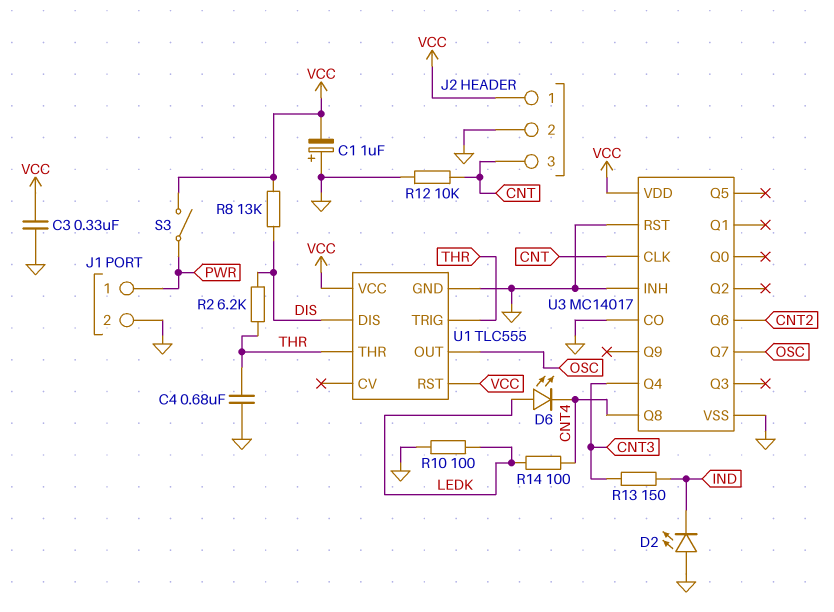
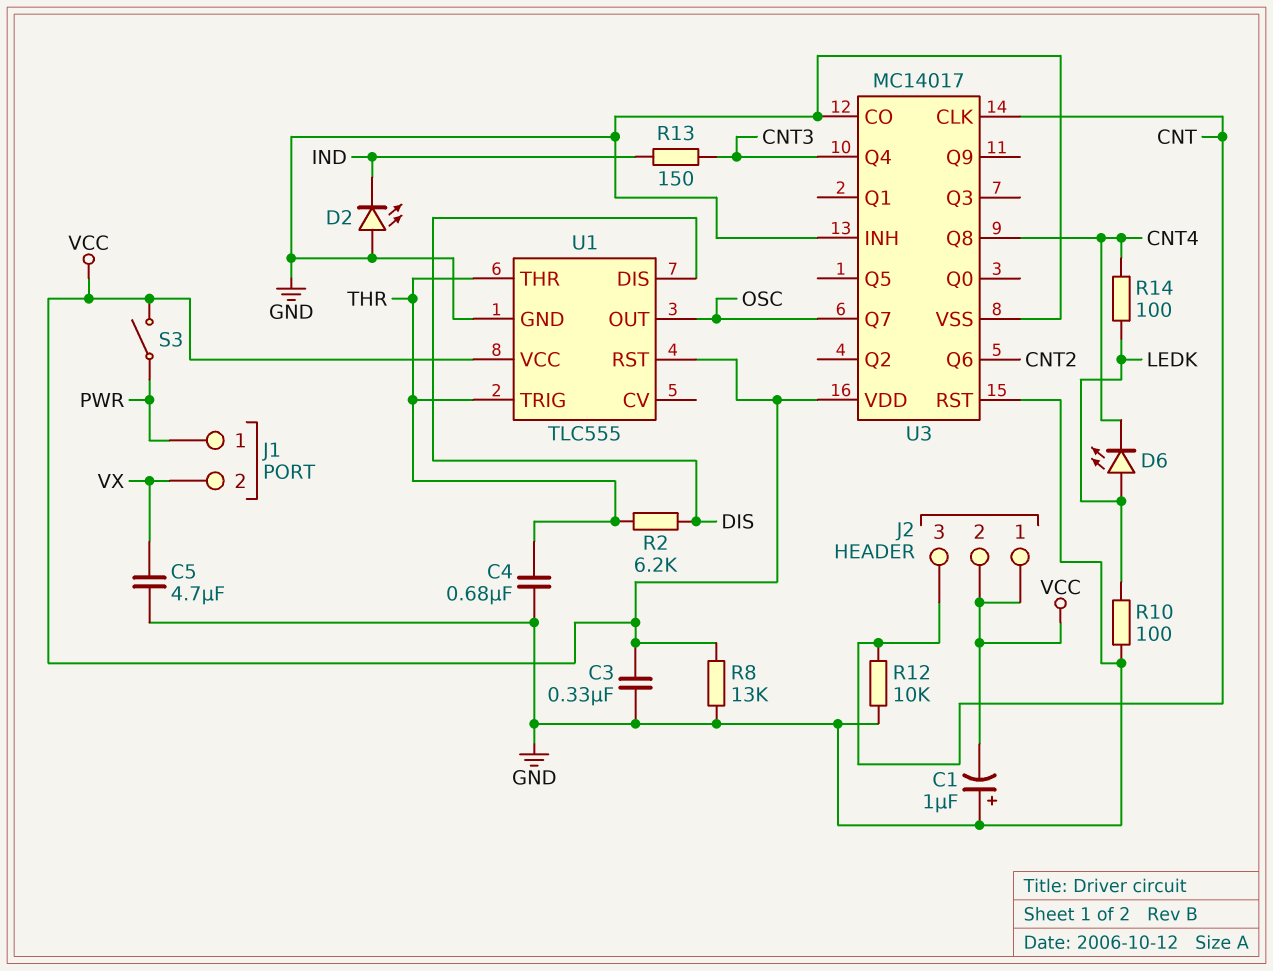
C5: none -> 4.7uF (GND, VX)
J1 pin 2: GND -> VX
J2 pin 2: GND -> VCC
R8: 13k (DIS, VCC) -> 13k (GND, VCC)

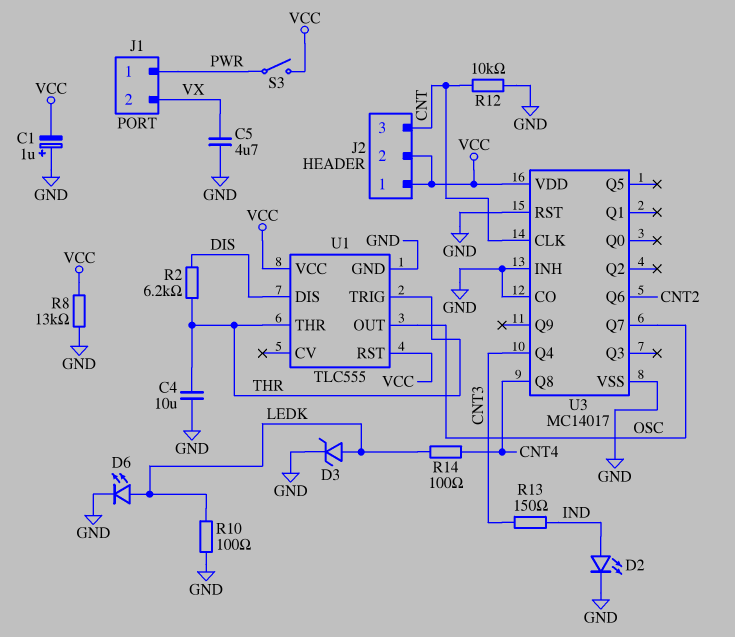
C3: 330nF (GND, VCC) -> none
C4: 680nF (GND, THR) -> 10uF (GND, THR)
D2: LED (A GND, K IND) -> LED (A IND, K GND)
D3: none -> zener (A LEDK, K GND)
D6: LED (A LEDK, K CNT4) -> LED (A LEDK, K GND)

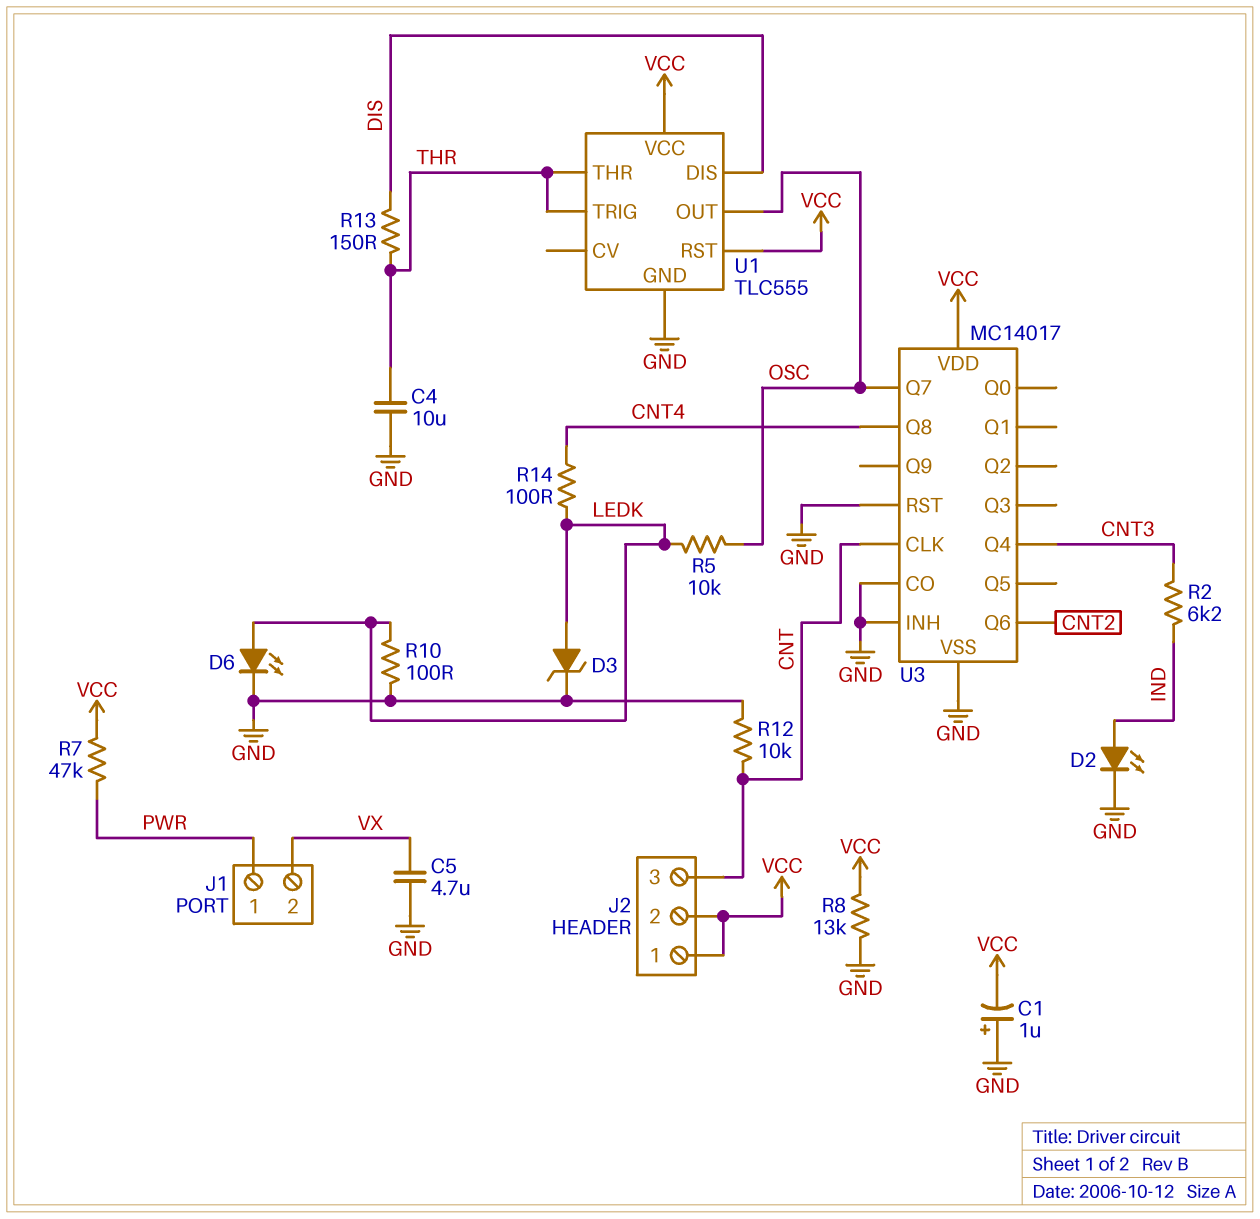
R2: 6.2k (DIS, THR) -> 6.2k (CNT3, IND)
R5: none -> 10k (LEDK, OSC)
R7: none -> 47k (PWR, VCC)
R13: 150 (CNT3, IND) -> 150 (DIS, THR)
S3: switch (PWR, VCC) -> none

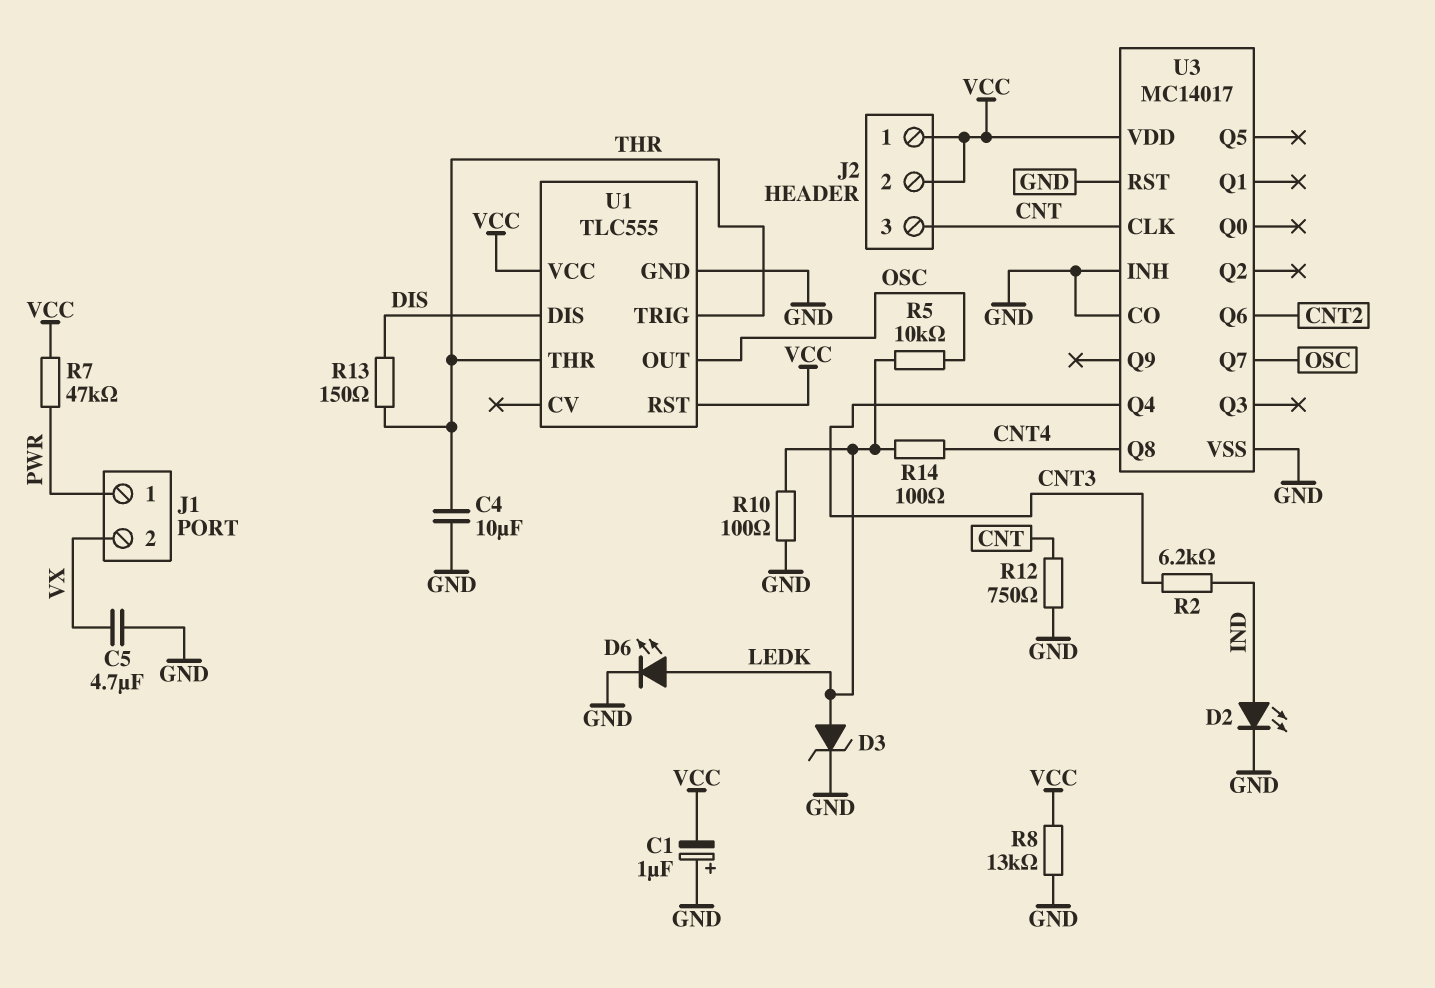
R12: 10k (CNT, GND) -> 750 (CNT, GND)

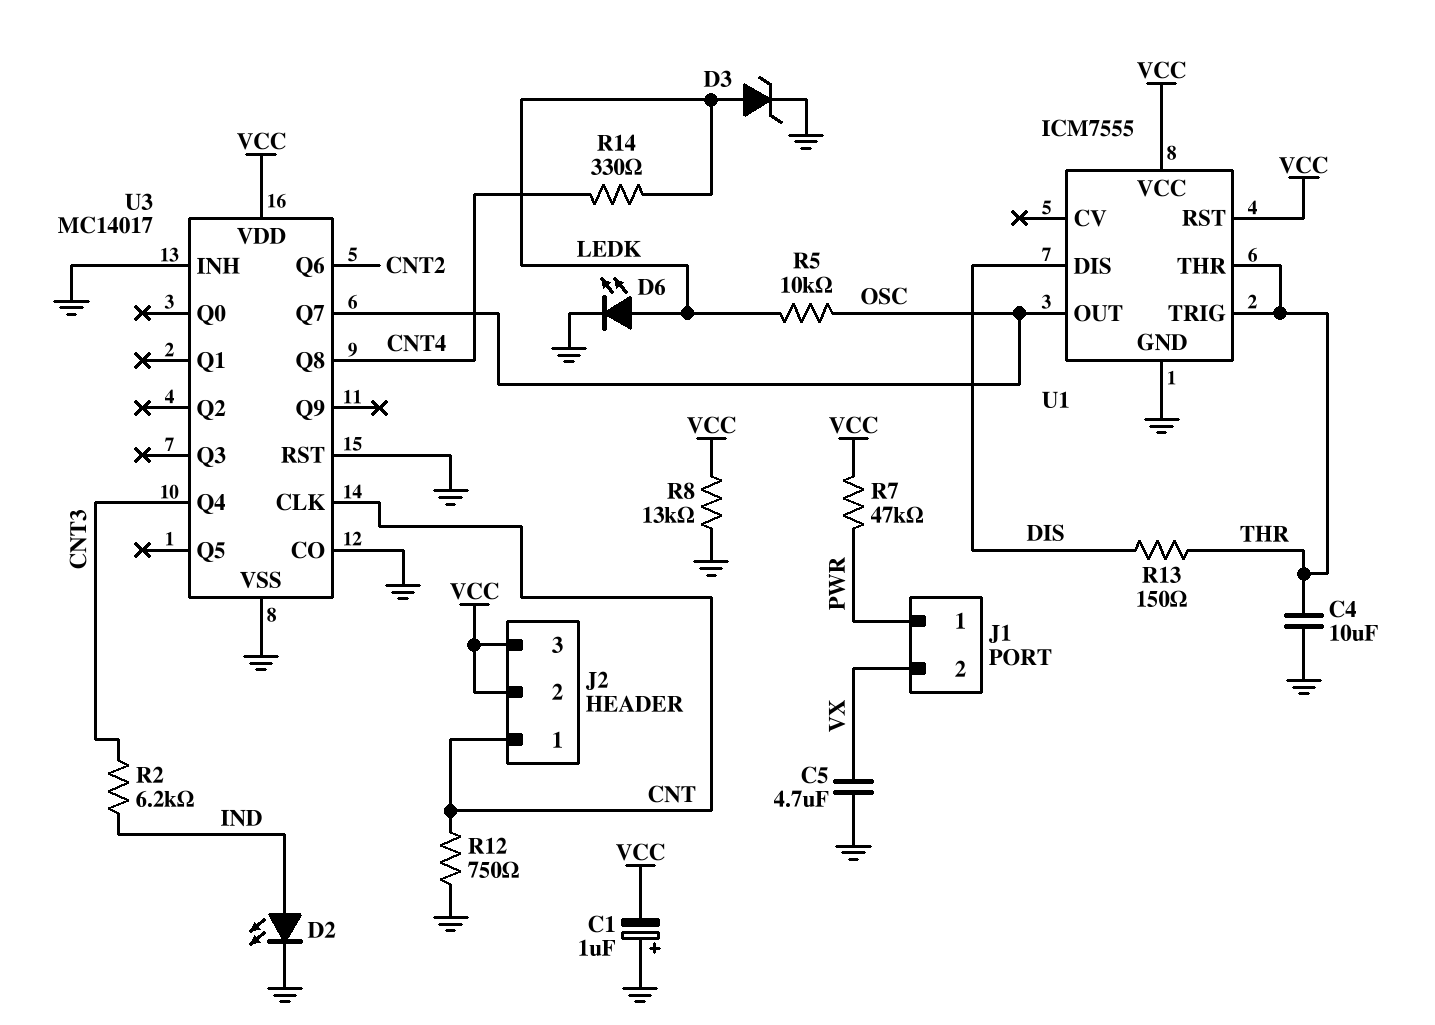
J2 pin 1: VCC -> CNT
J2 pin 3: CNT -> VCC
R10: 100 (GND, LEDK) -> none
R14: 100 (CNT4, LEDK) -> 330 (CNT4, LEDK)
U1: TLC555 -> ICM7555

